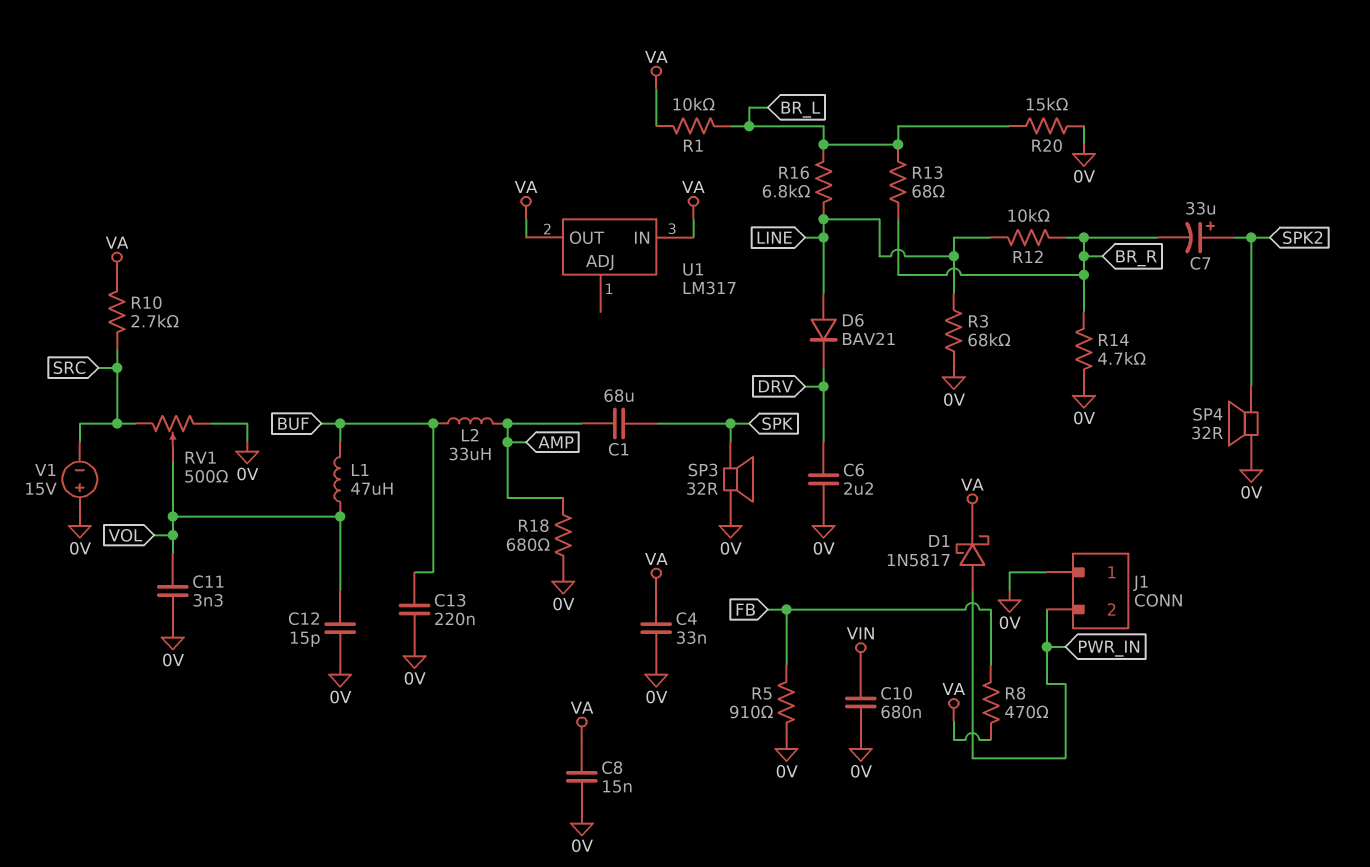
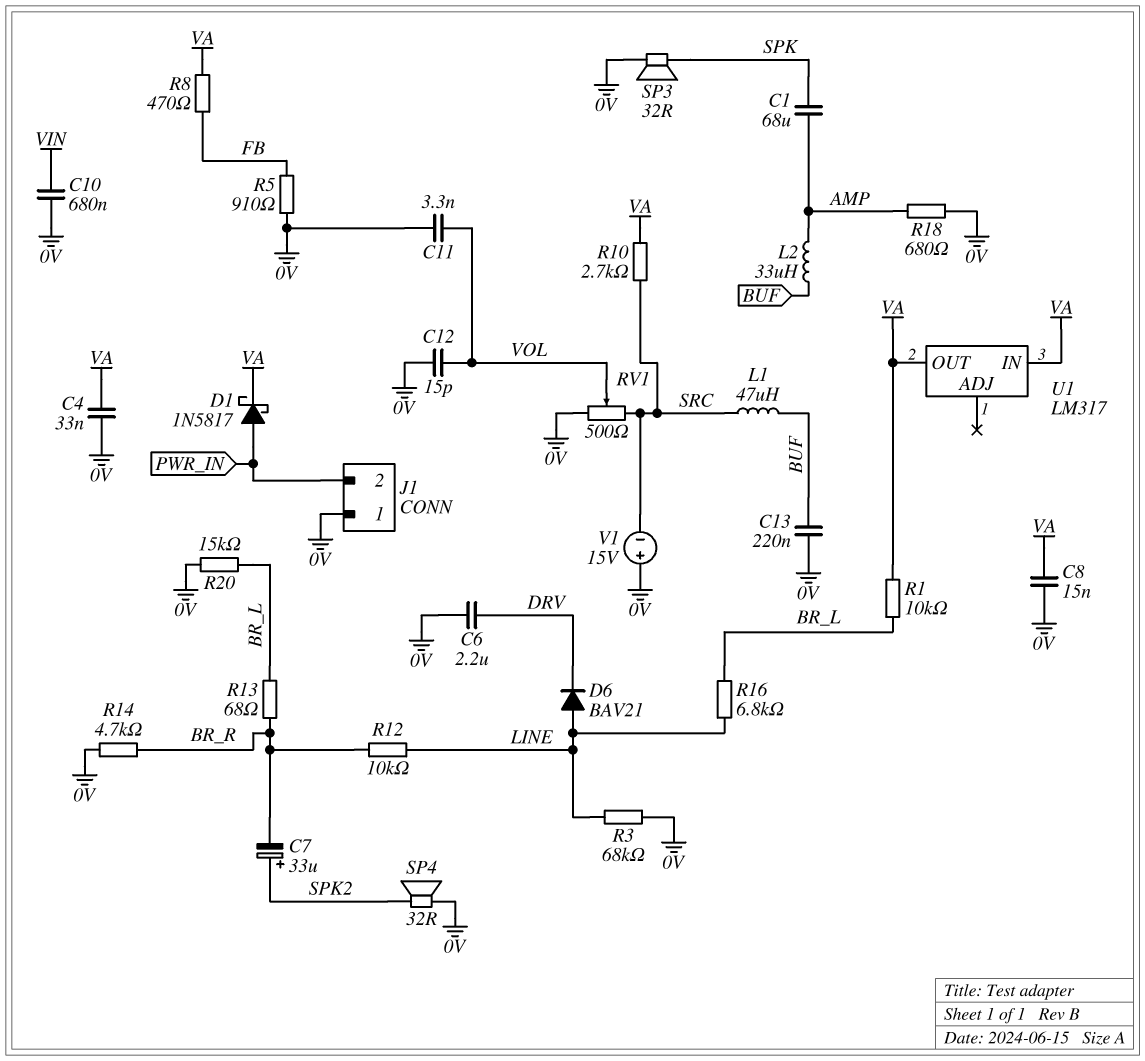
L1: 47uH (BUF, VOL) -> 47uH (BUF, SRC)

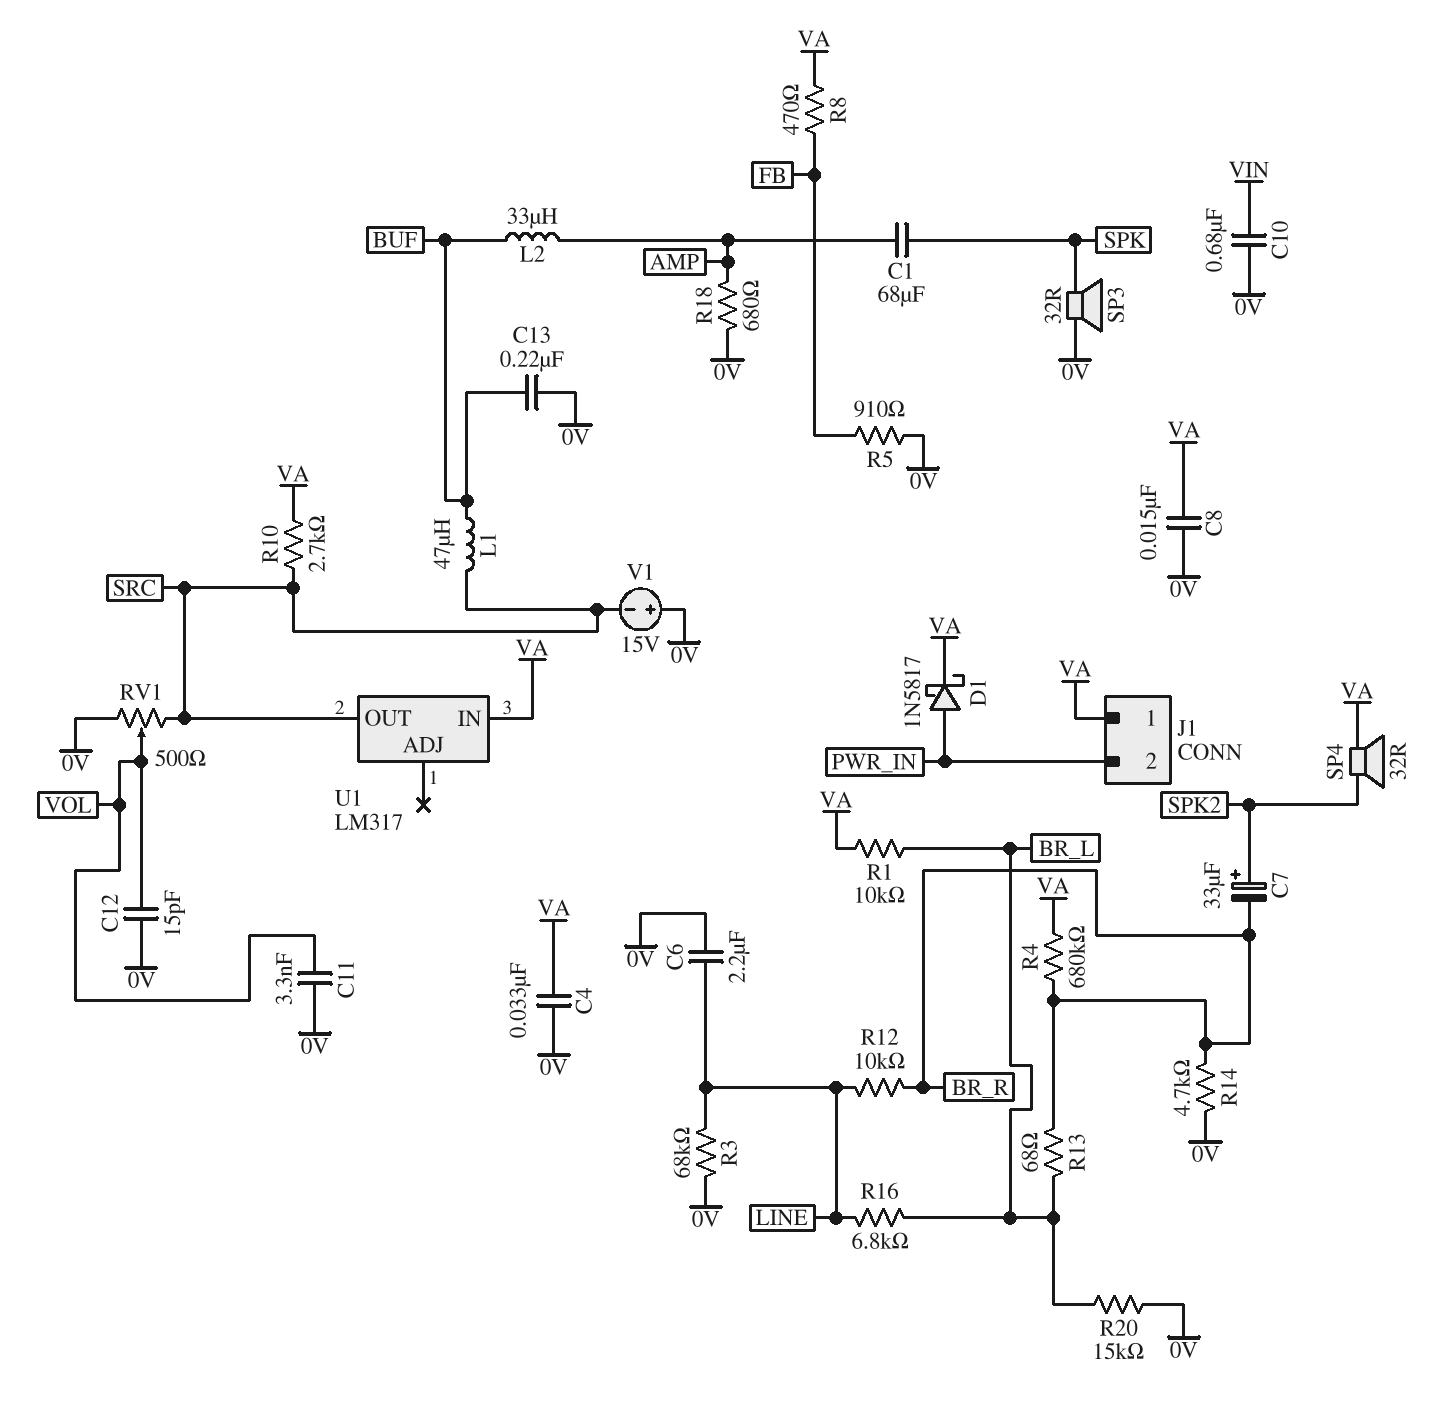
C6: 2.2uF (0V, DRV) -> 2.2uF (0V, LINE)
D6: diode BAV21 (A LINE, K DRV) -> none
J1 pin 1: 0V -> VA
R4: none -> 680k (BR_R, VA)
SP4: speaker 32R (0V, SPK2) -> speaker 32R (SPK2, VA)
U1 pin OUT: VA -> SRC

